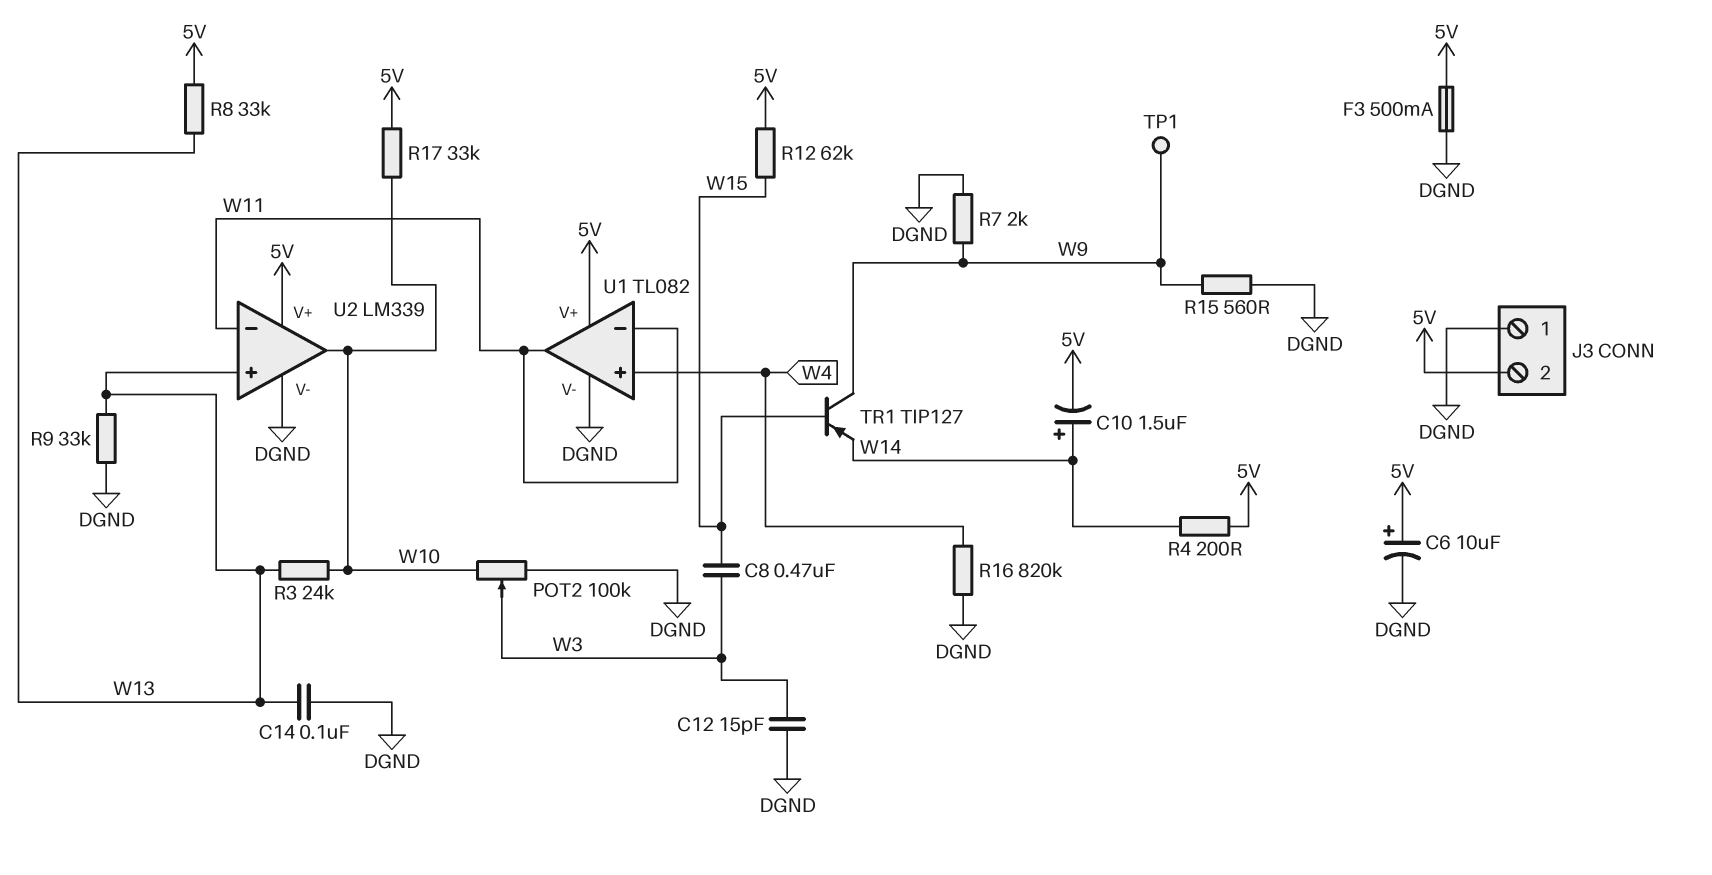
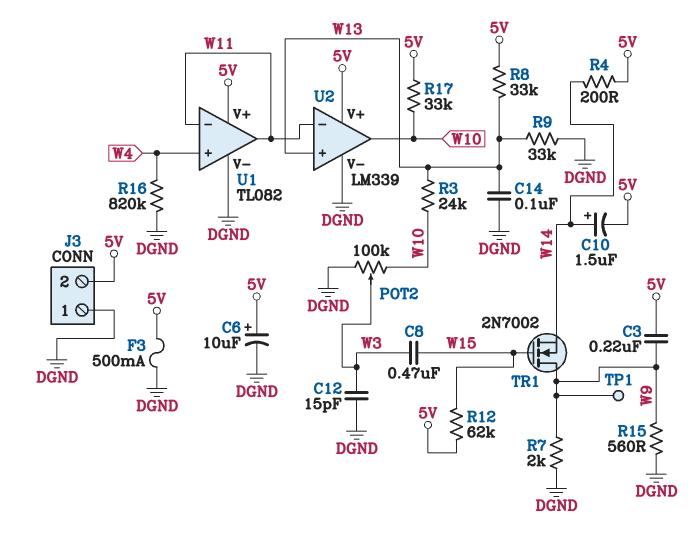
C3: none -> 220nF (5V, W9)
TR1: PNP TIP127 (B W15, C W9, E W14) -> NMOS 2N7002 (G W15, D W9, S W14)

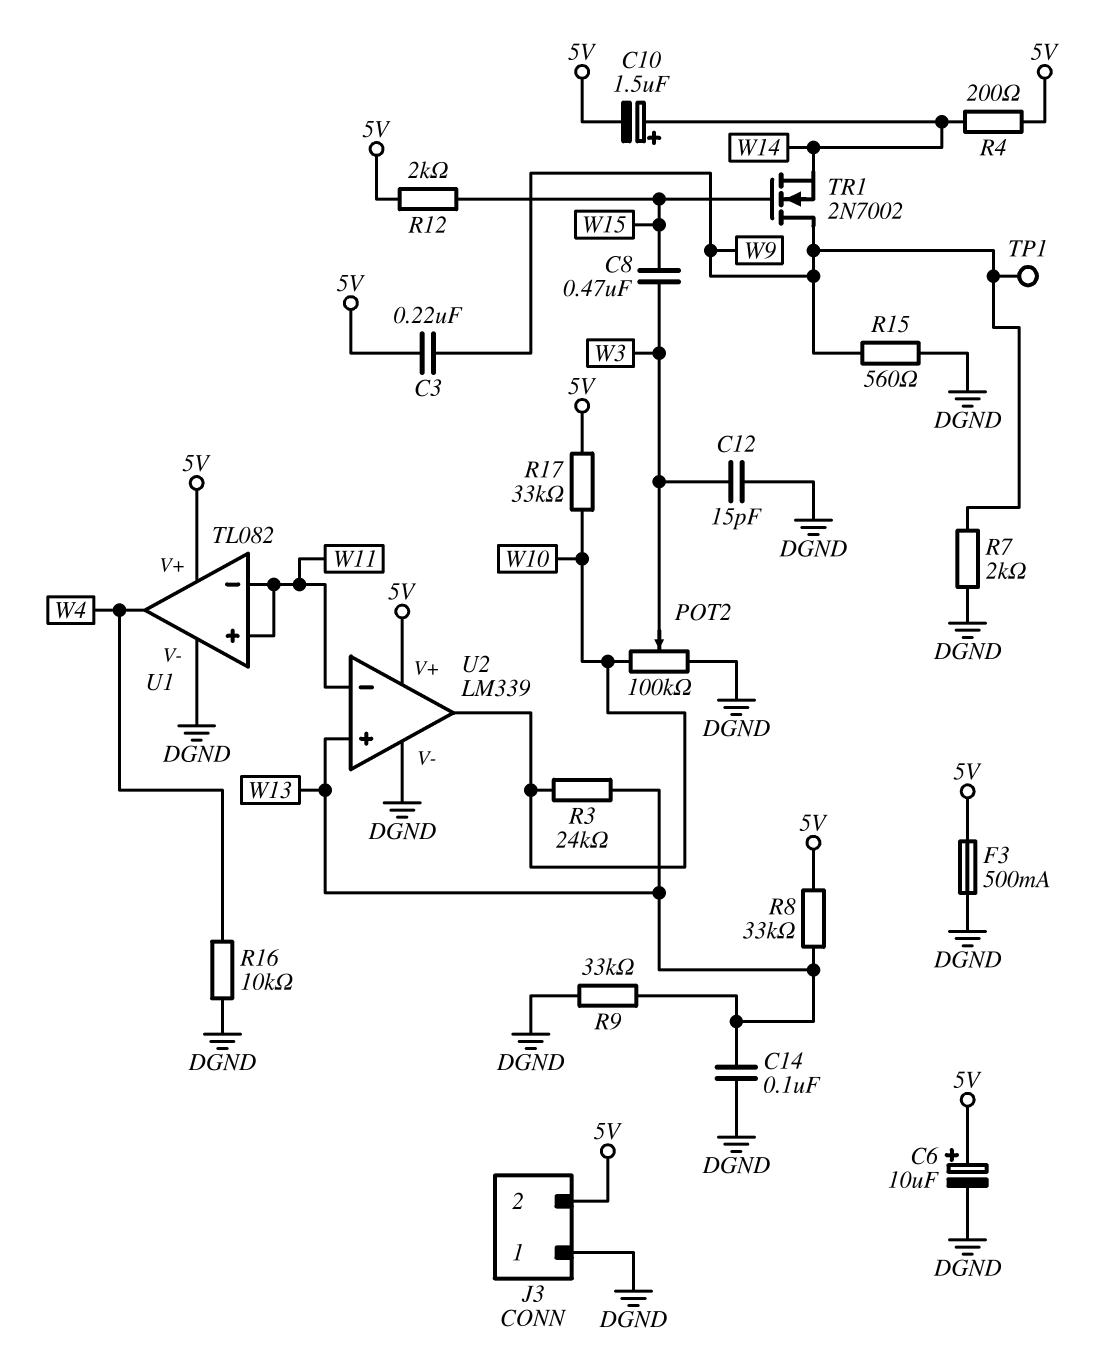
R12: 62k (5V, W15) -> 2k (5V, W15)
R16: 820k (DGND, W4) -> 10k (DGND, W4)
U1 pin in+: W4 -> W11
U1 pin out: W11 -> W4

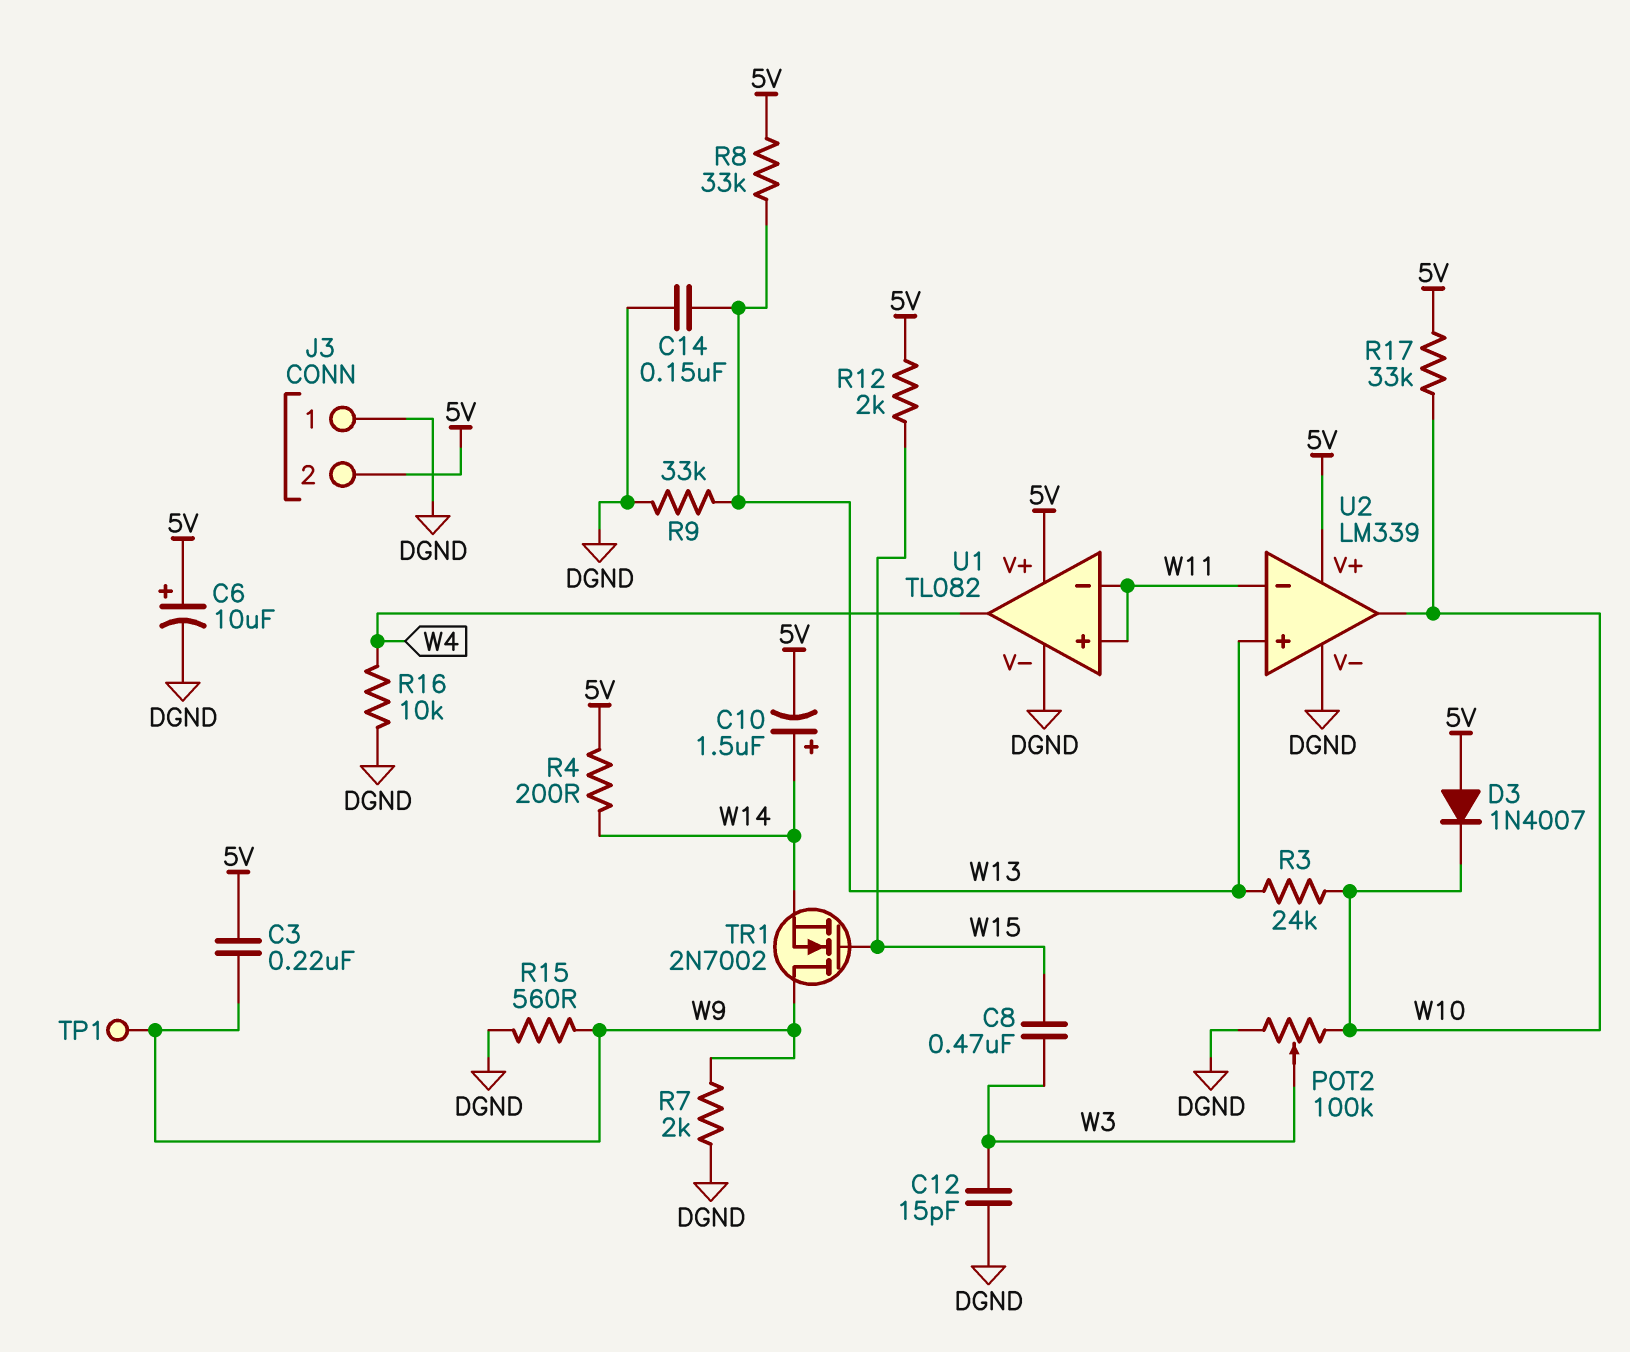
C14: 100nF (DGND, W13) -> 150nF (DGND, W13)
D3: none -> diode 1N4007 (A 5V, K W10)
F3: 500mA (5V, DGND) -> none

